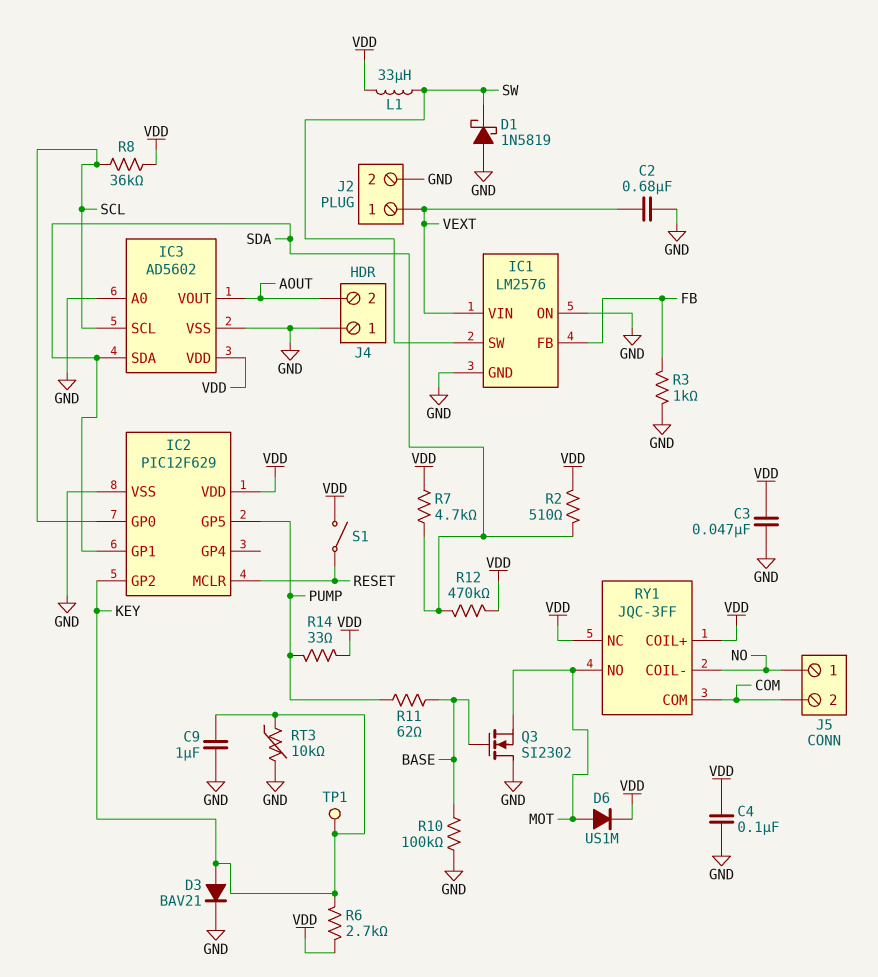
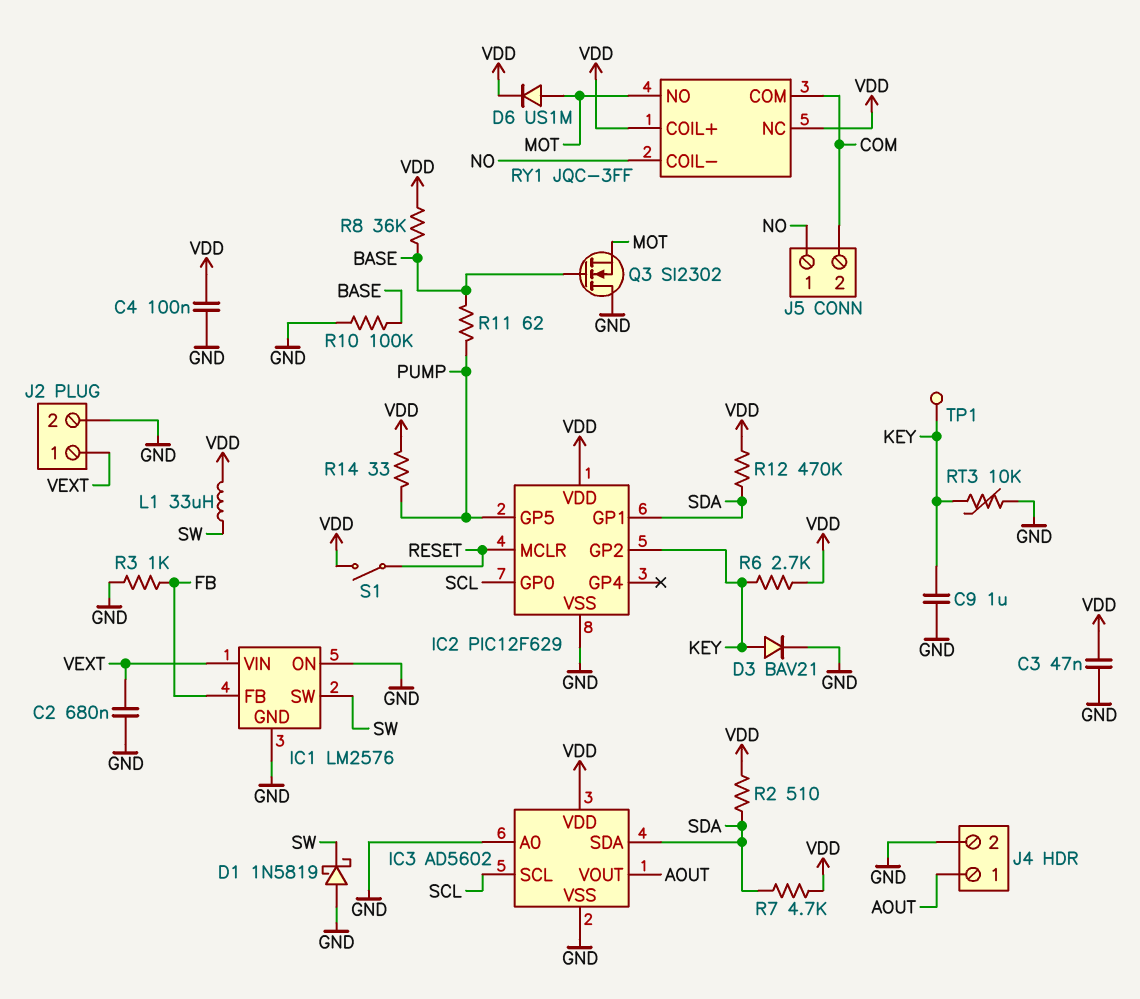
J4 pin 1: GND -> AOUT
J4 pin 2: AOUT -> GND
R8: 36k (SCL, VDD) -> 36k (BASE, VDD)

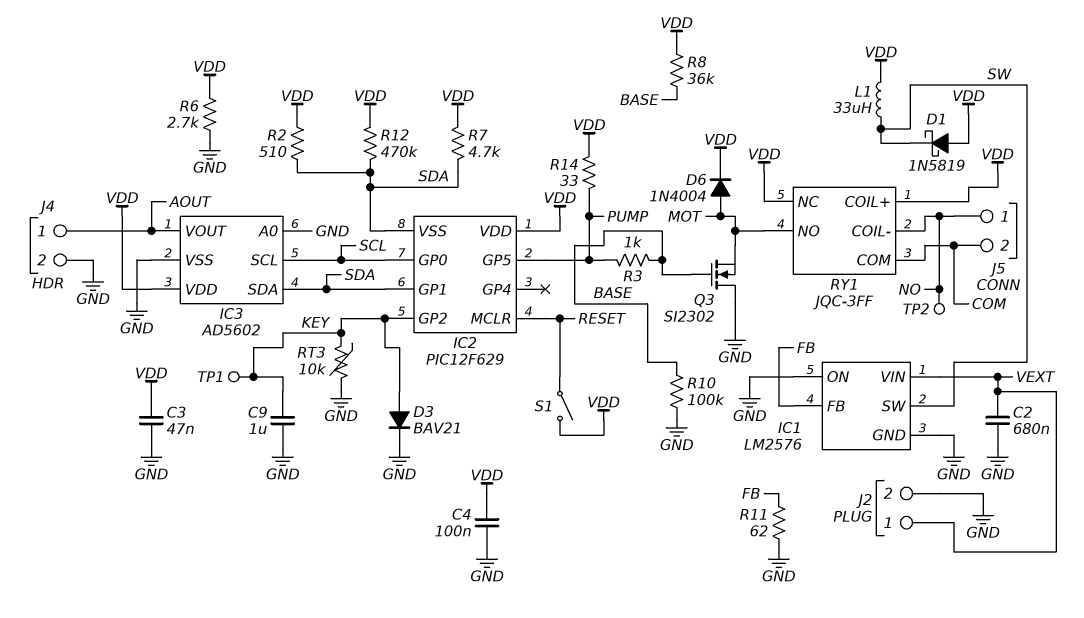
D1: schottky 1N5819 (A GND, K SW) -> schottky 1N5819 (A VDD, K SW)
D6: diode US1M (A MOT, K VDD) -> diode 1N4004 (A MOT, K VDD)
IC2 pin VSS: GND -> SDA
R3: 1k (FB, GND) -> 1k (BASE, PUMP)
R6: 2.7k (KEY, VDD) -> 2.7k (GND, VDD)
R11: 62 (BASE, PUMP) -> 62 (FB, GND)
TP2: none -> test point (NO)

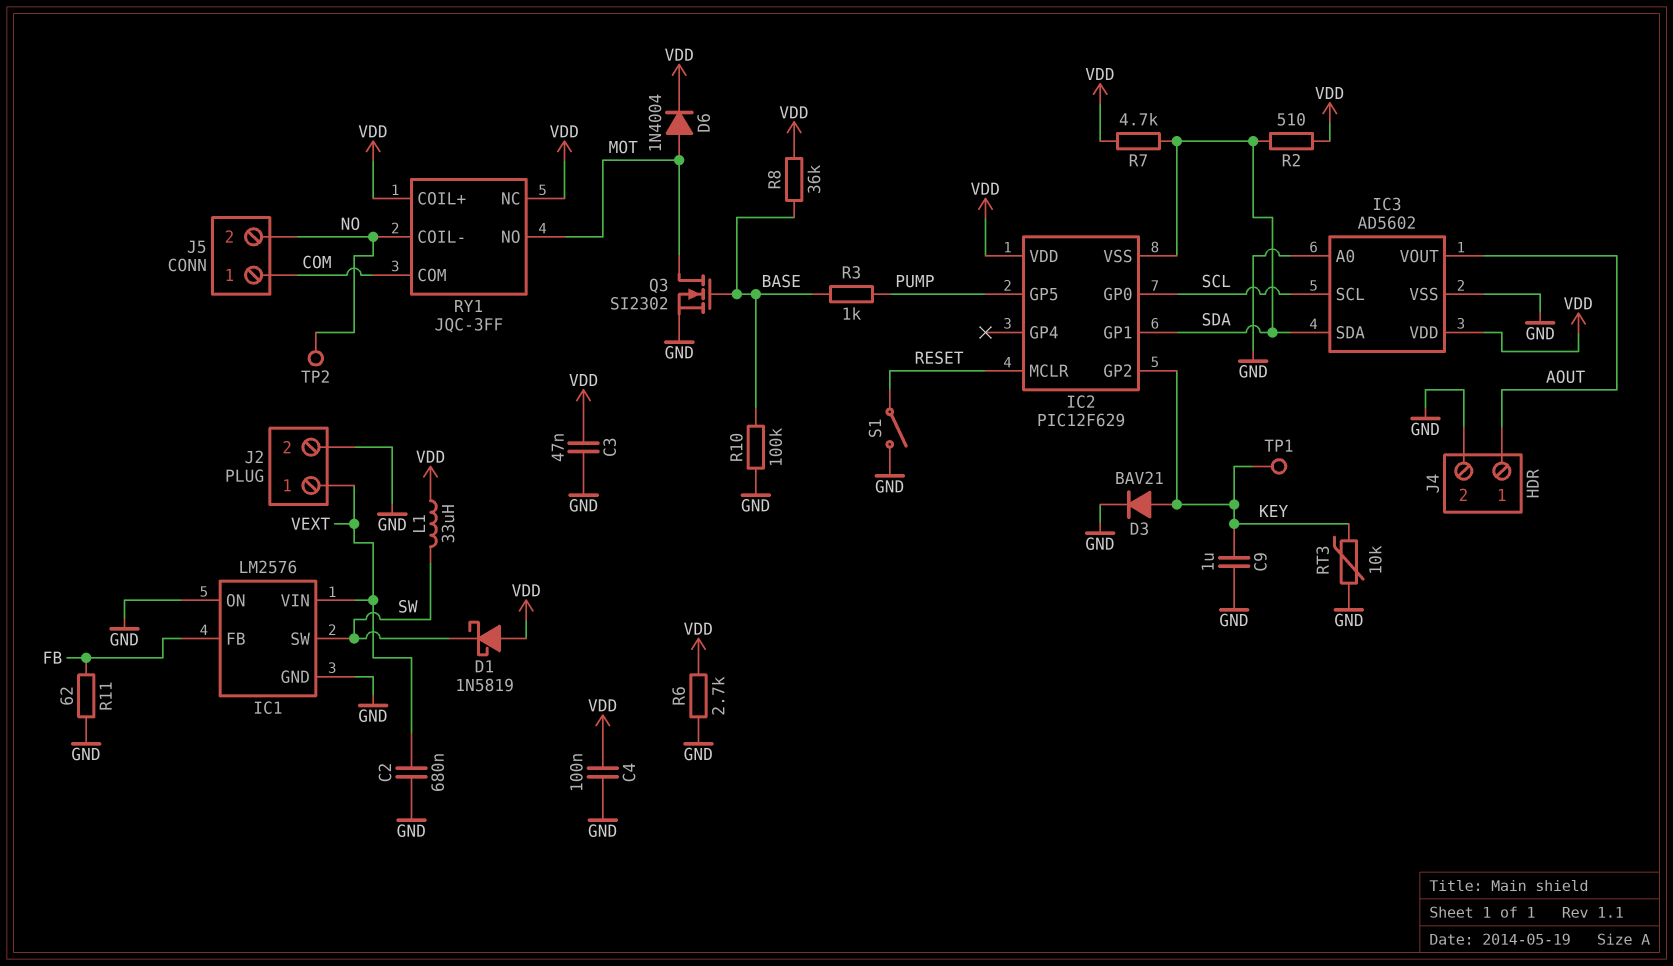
J5 pin 1: NO -> COM
J5 pin 2: COM -> NO
Q3: NMOS SI2302 (G BASE, D GND, S MOT) -> NMOS SI2302 (G BASE, D MOT, S GND)
R12: 470k (SDA, VDD) -> none
R14: 33 (PUMP, VDD) -> none
S1: switch (RESET, VDD) -> switch (GND, RESET)

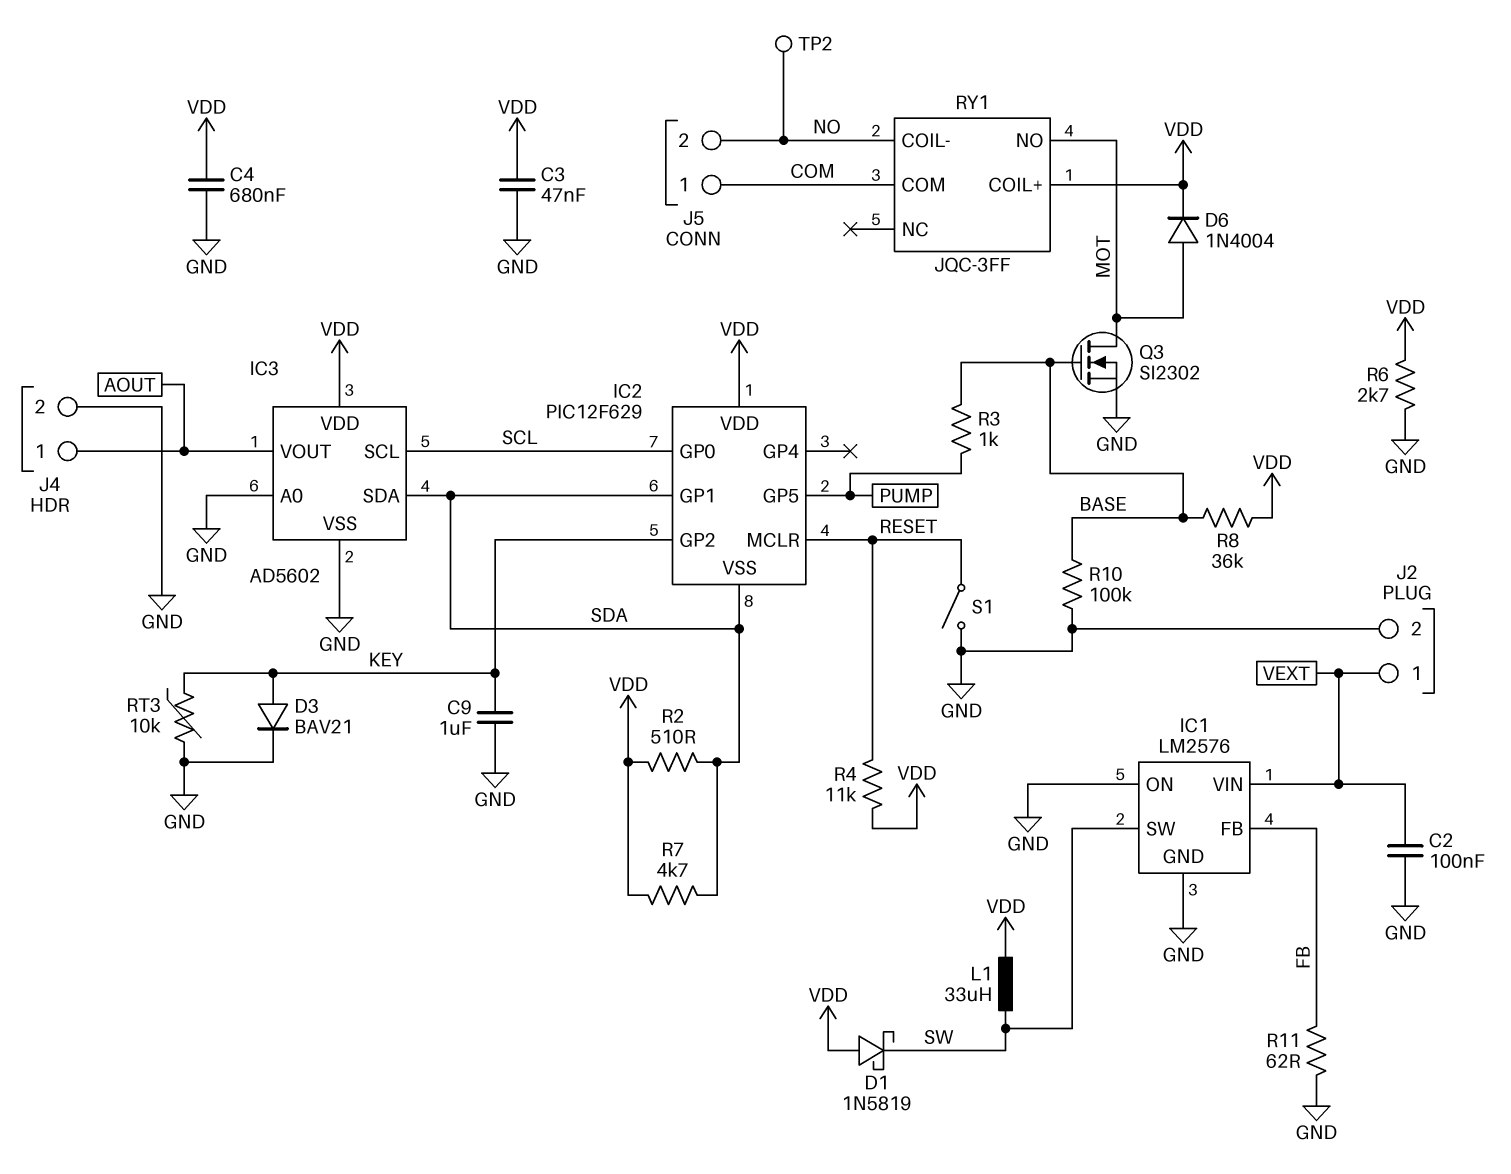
C2: 680nF (GND, VEXT) -> 100nF (GND, VEXT)
C4: 100nF (GND, VDD) -> 680nF (GND, VDD)
R4: none -> 11k (RESET, VDD)
RY1 pin NC: VDD -> none
TP1: test point (KEY) -> none

